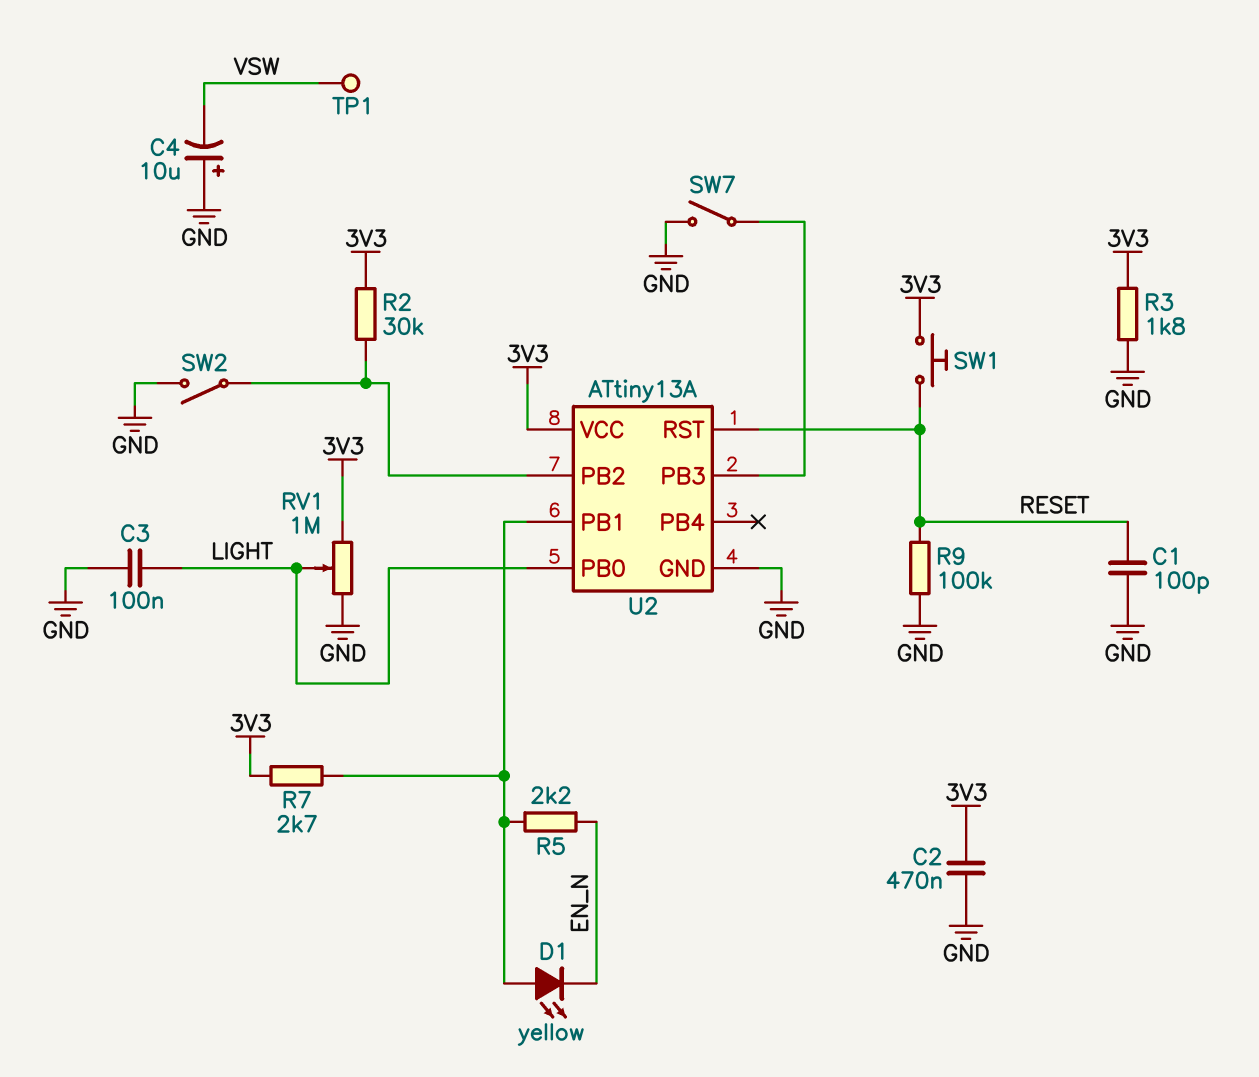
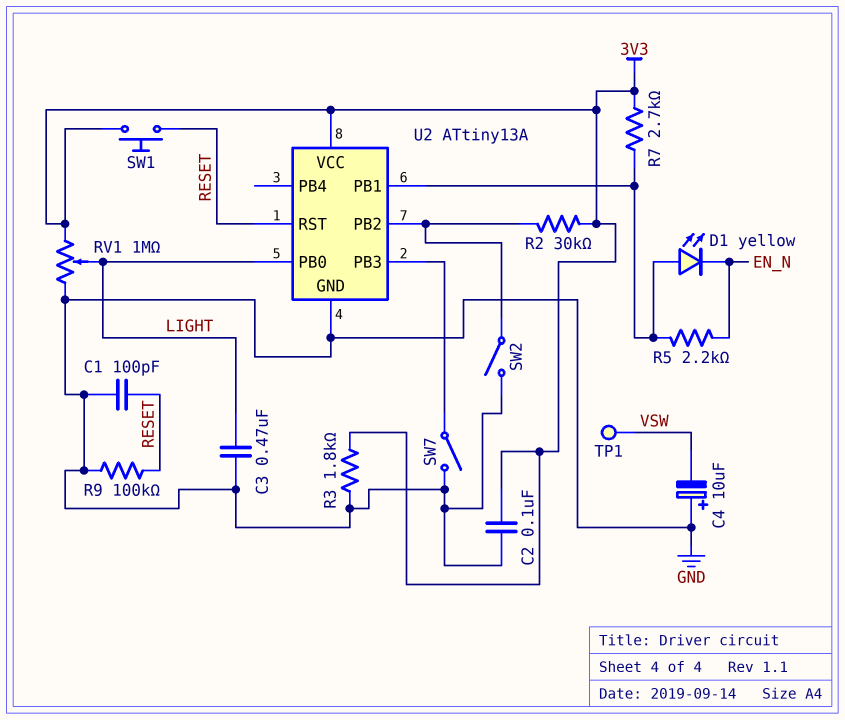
C2: 470nF (3V3, GND) -> 100nF (3V3, GND)
C3: 100nF (GND, LIGHT) -> 470nF (GND, LIGHT)

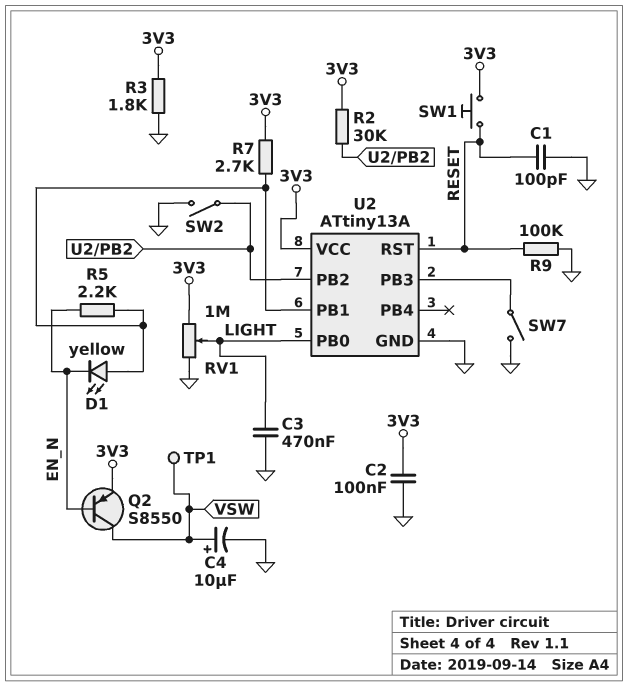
C4: 10uF (plus GND, minus VSW) -> 10uF (plus VSW, minus GND)
Q2: none -> PNP S8550 (B EN_N, C VSW, E 3V3)

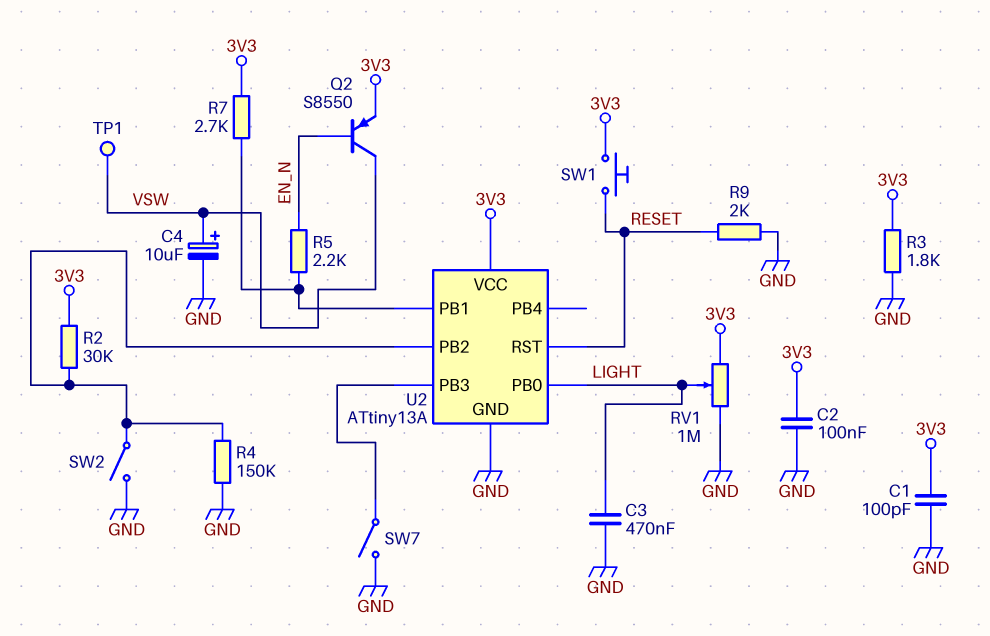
C1: 100pF (GND, RESET) -> 100pF (3V3, GND)
D1: LED yellow (A U2/PB1, K EN_N) -> none
R4: none -> 150k (GND, U2/PB2)
R9: 100k (GND, RESET) -> 2k (GND, RESET)

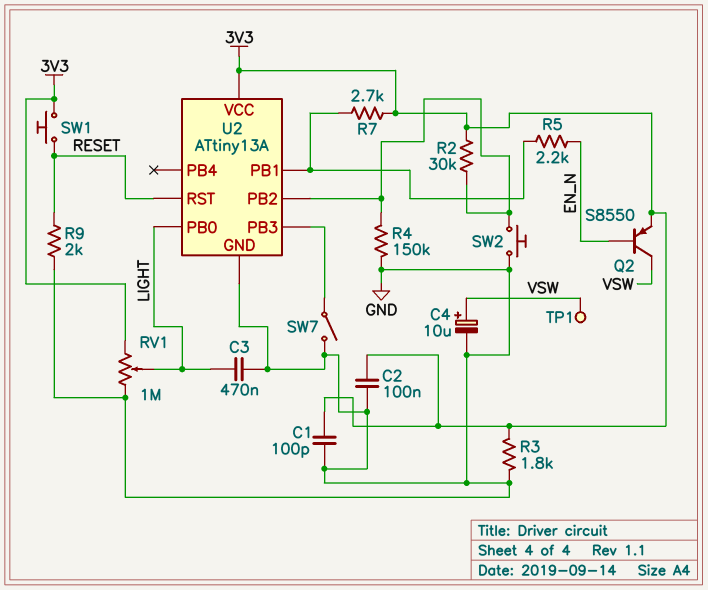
SW2: switch (GND, U2/PB2) -> button (GND, U2/PB2)

